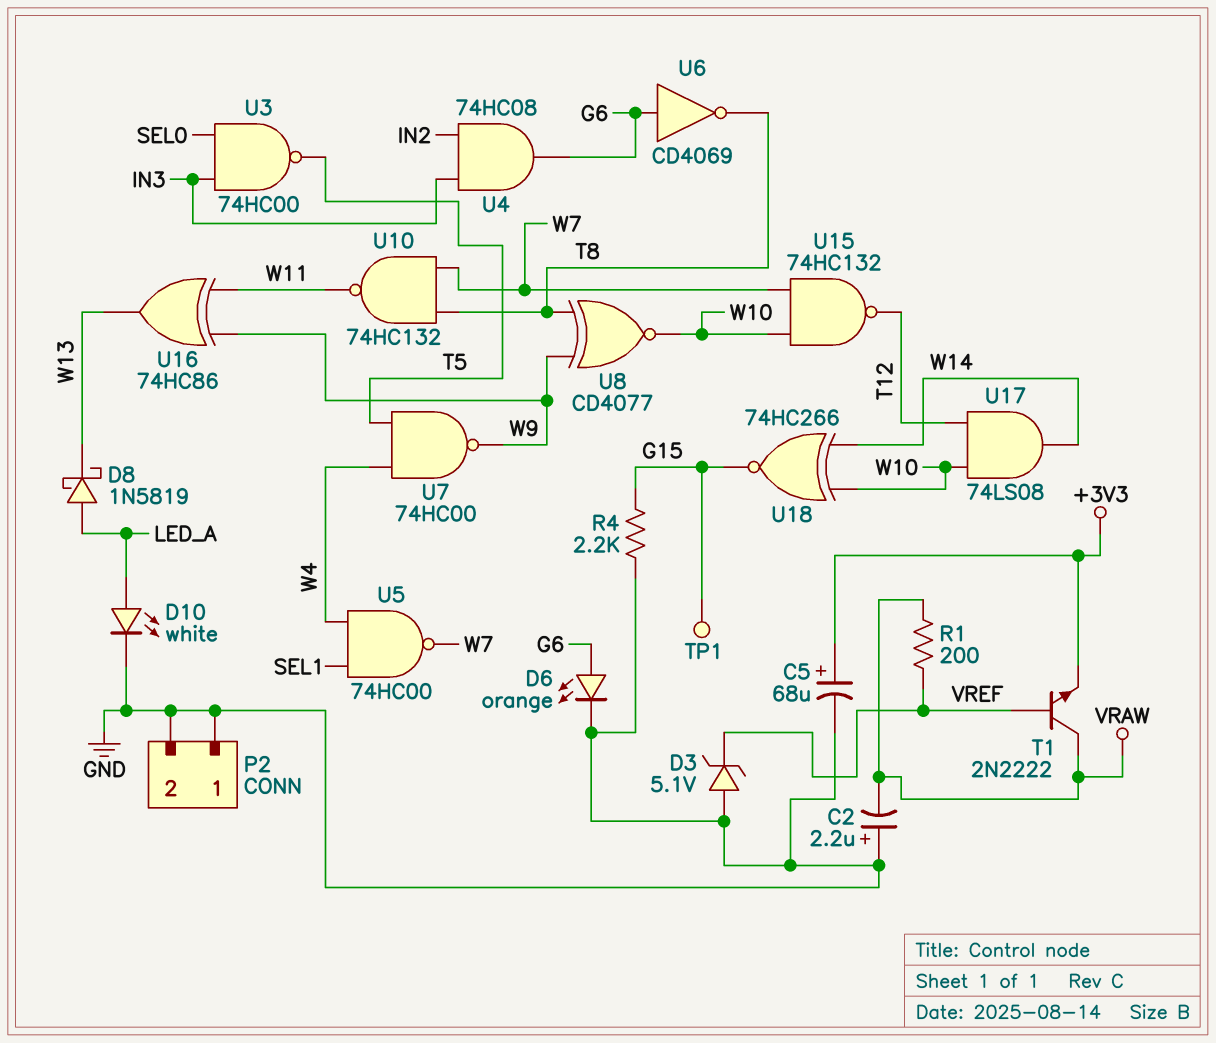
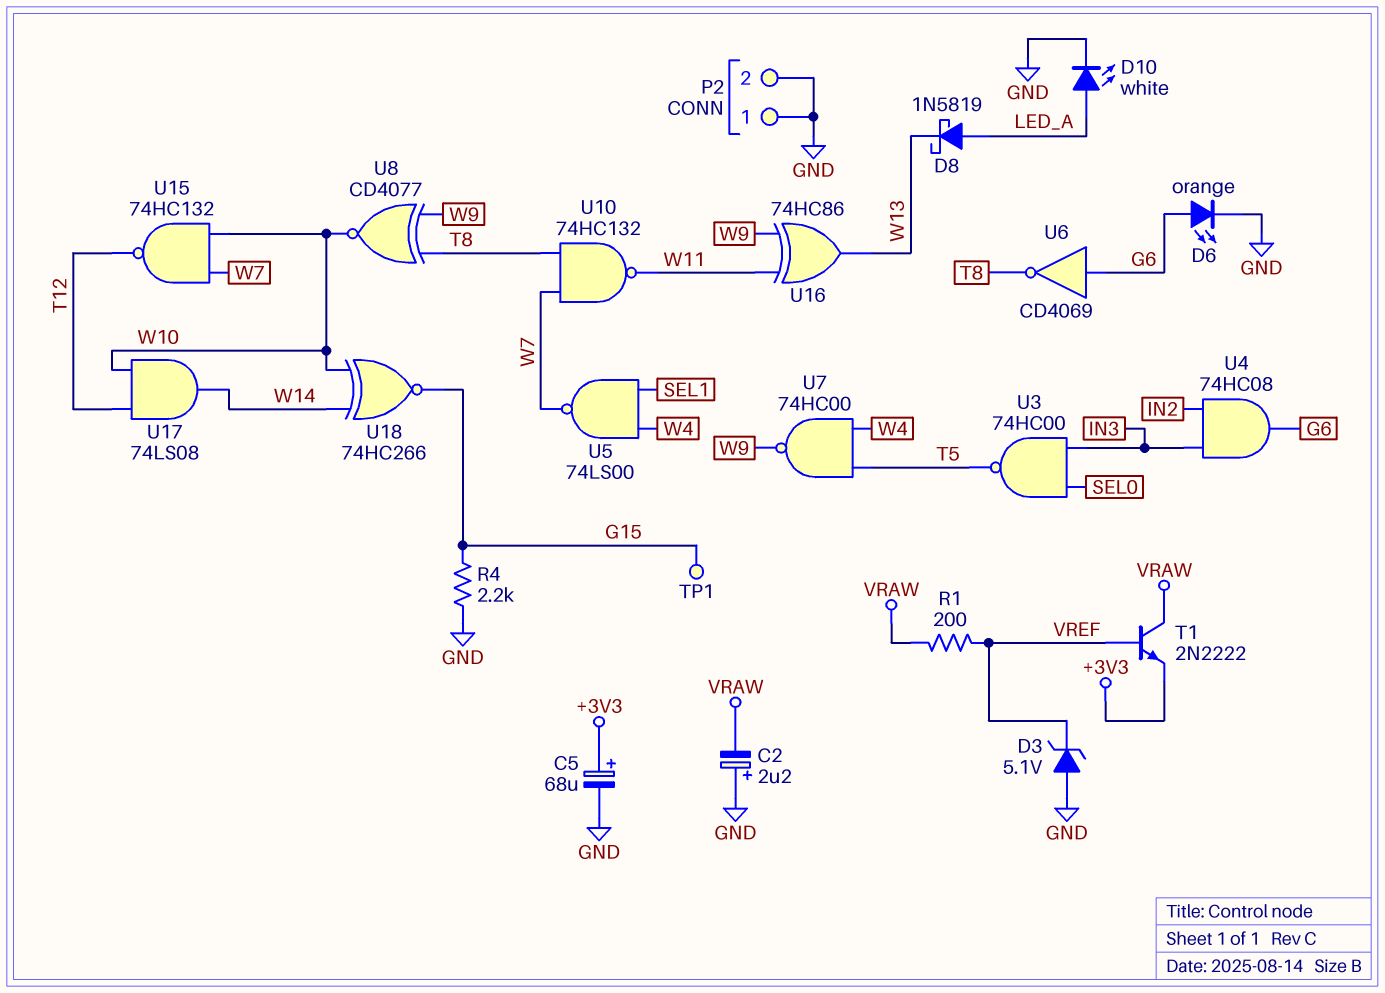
U5: NAND 74HC00 (in SEL1, in W4, out W7) -> NAND 74LS00 (in SEL1, in W4, out W7)

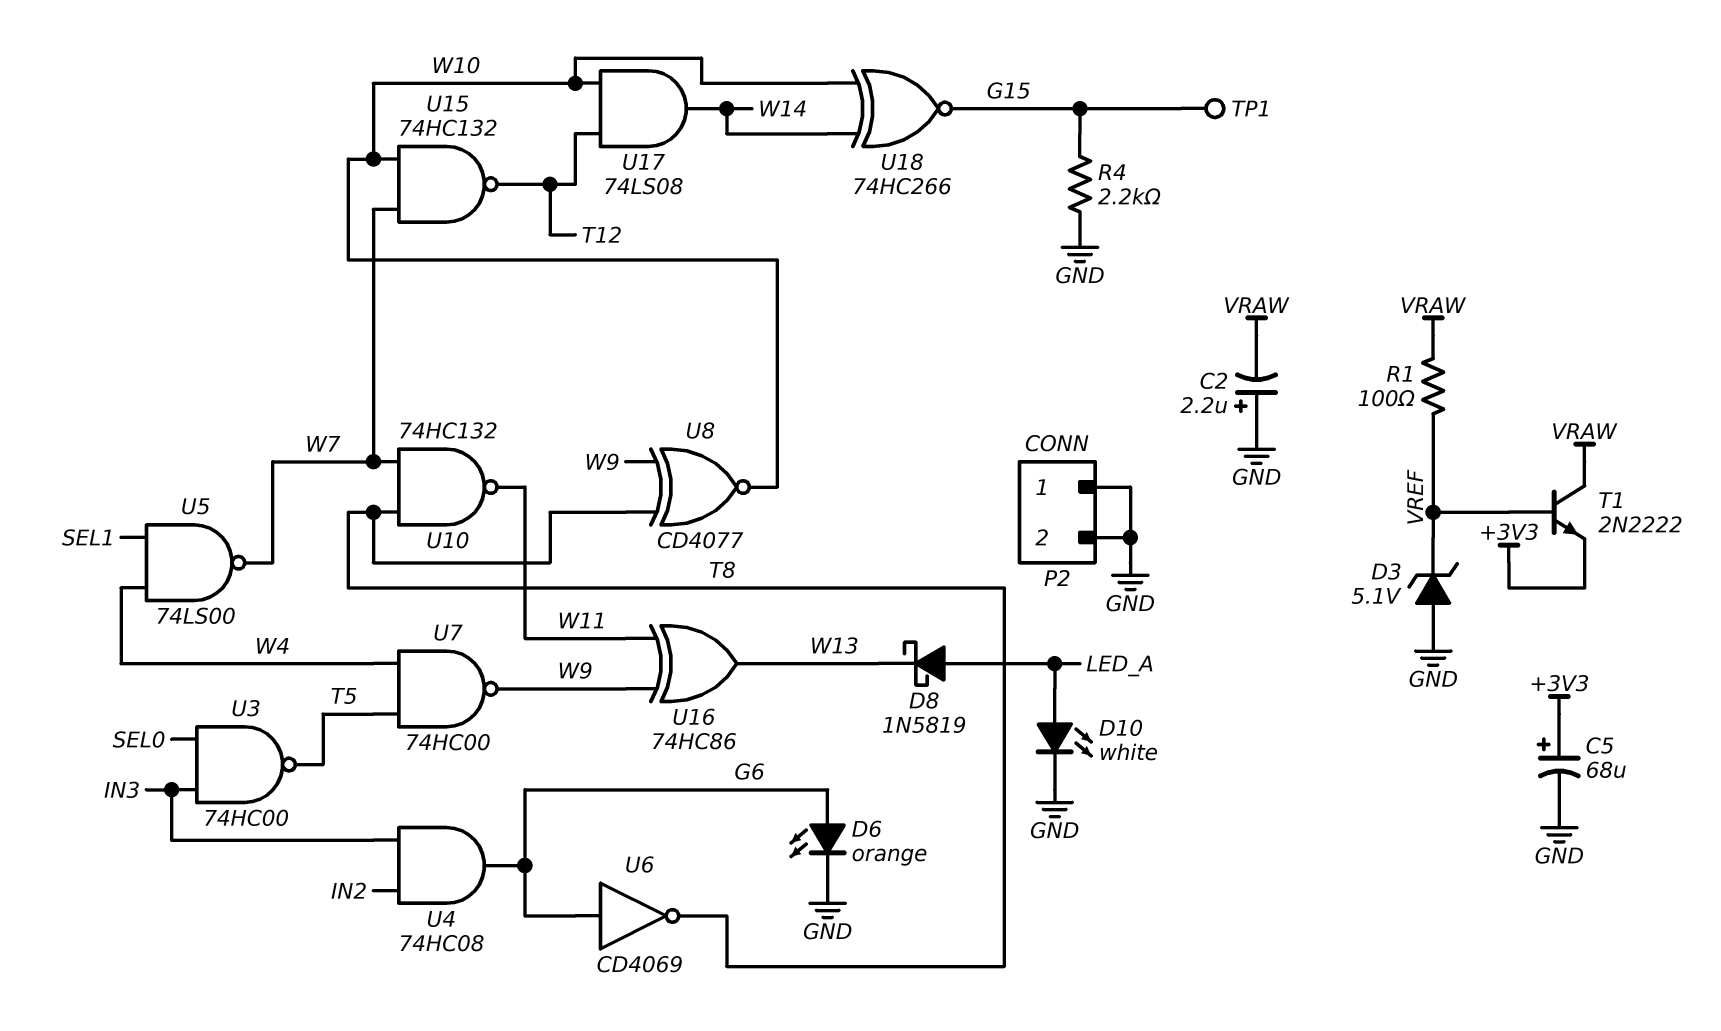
R1: 200 (VRAW, VREF) -> 100 (VRAW, VREF)

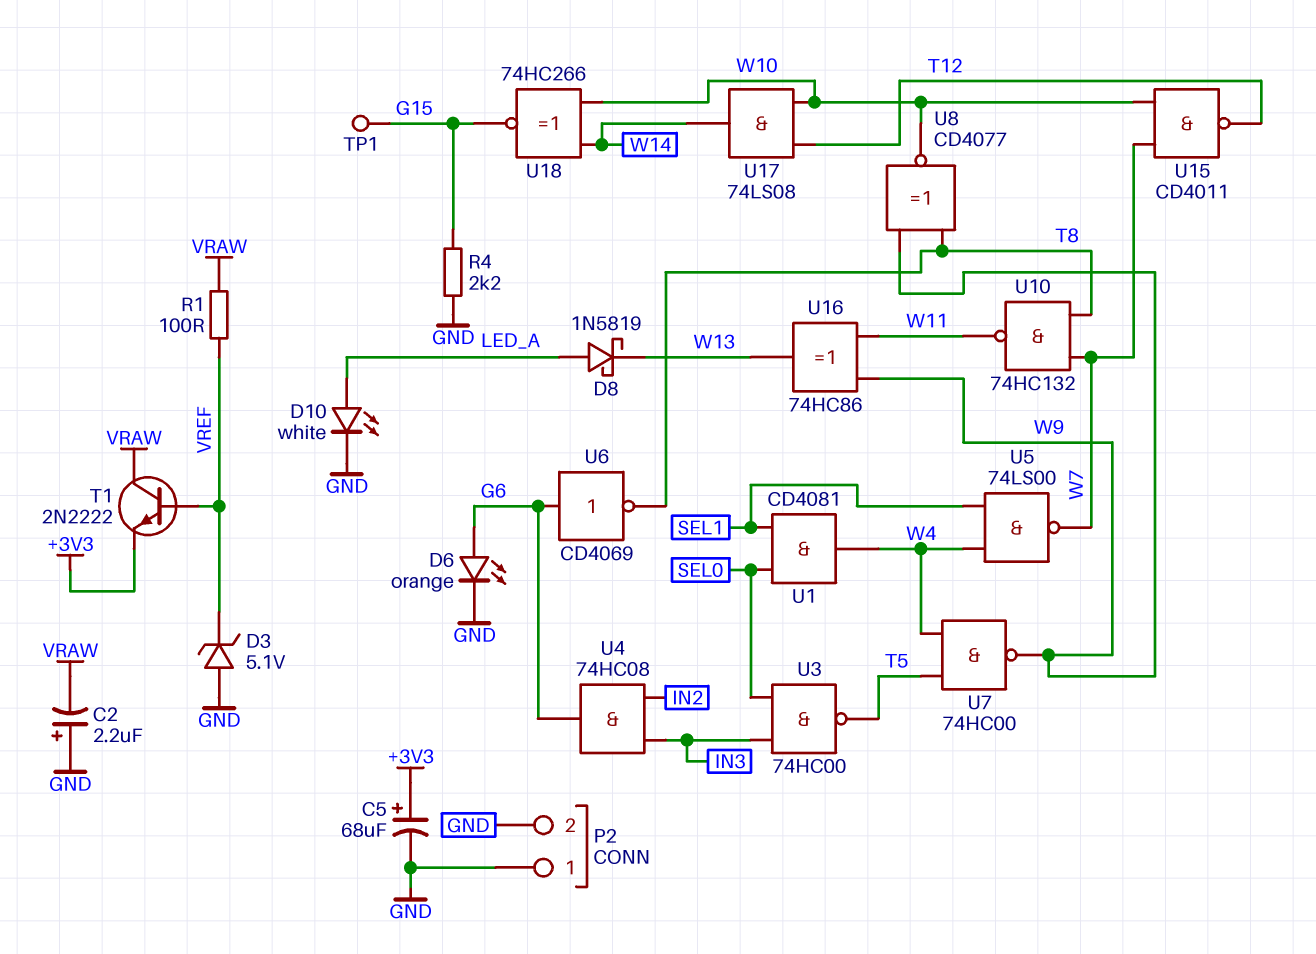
U1: none -> AND CD4081 (in SEL0, in SEL1, out W4)
U15: NAND 74HC132 (in W7, in W10, out T12) -> NAND CD4011 (in W7, in W10, out T12)

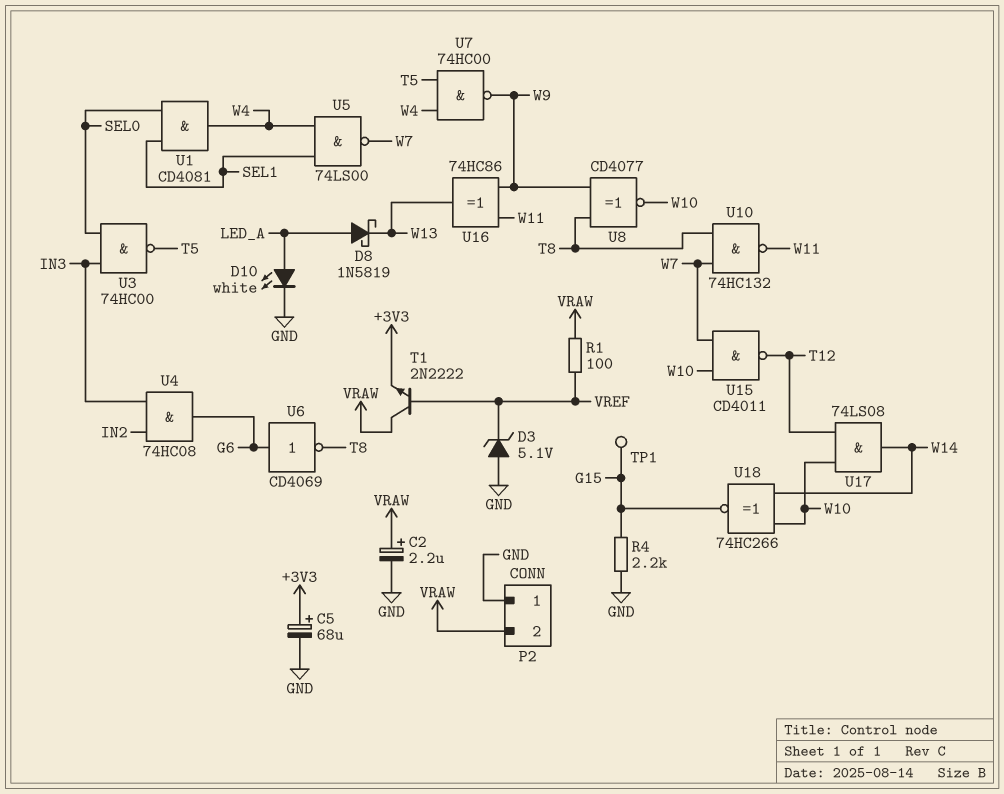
C2: 2.2uF (plus GND, minus VRAW) -> 2.2uF (plus VRAW, minus GND)
D6: LED orange (A G6, K GND) -> none
P2 pin 2: GND -> VRAW

